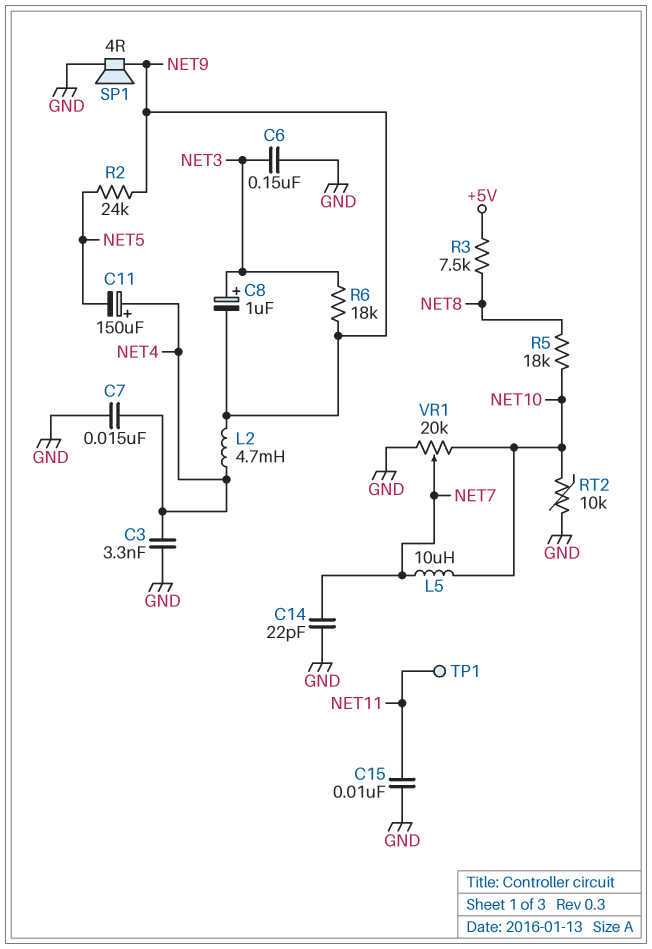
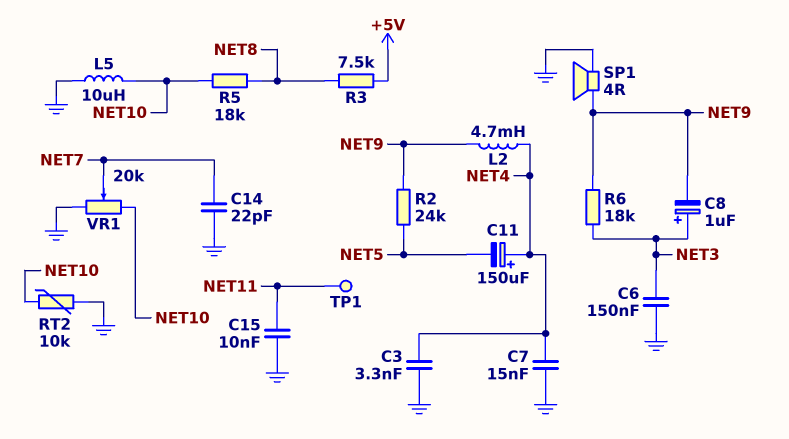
L5: 10uH (NET7, NET10) -> 10uH (GND, NET10)

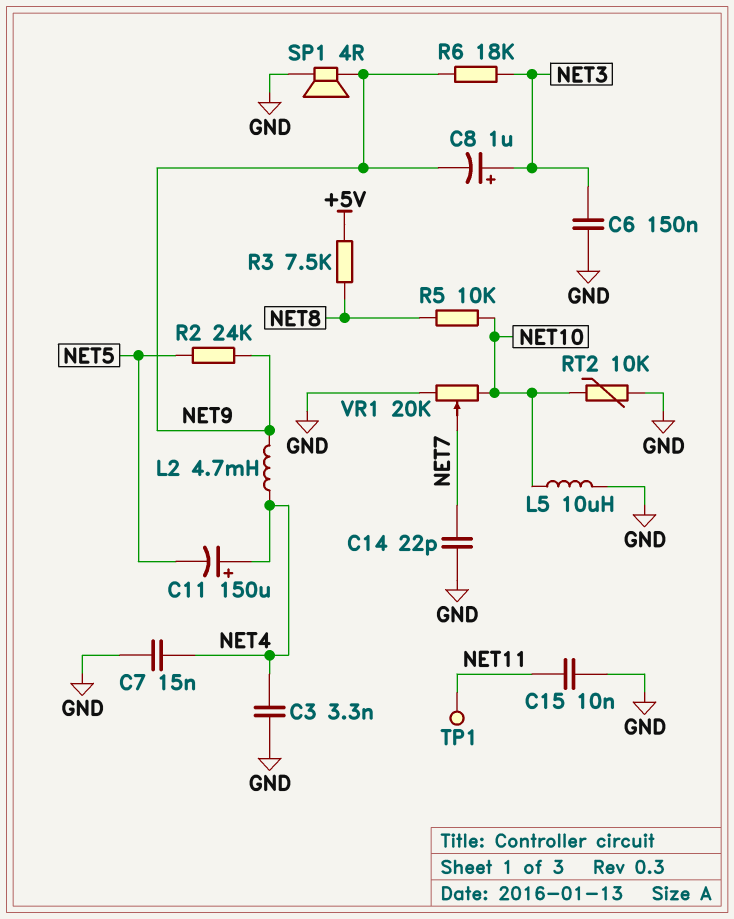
R5: 18k (NET8, NET10) -> 10k (NET8, NET10)

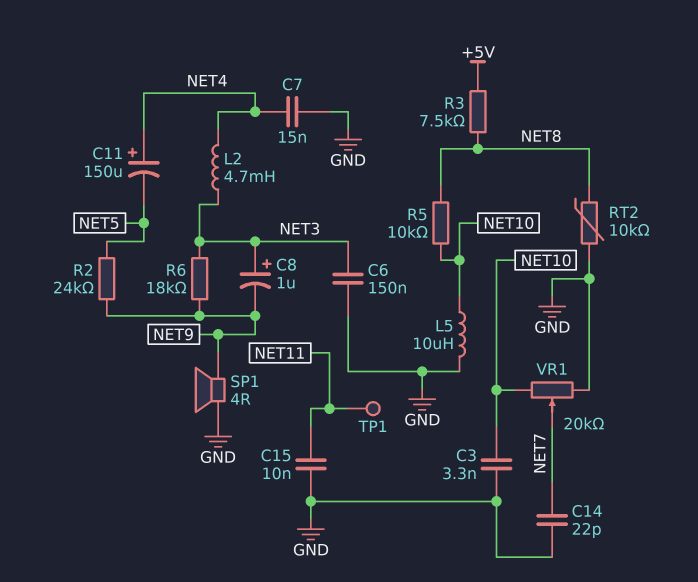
C3: 3.3nF (GND, NET4) -> 3.3nF (GND, NET10)
L2: 4.7mH (NET4, NET9) -> 4.7mH (NET3, NET4)
RT2: 10k (GND, NET10) -> 10k (GND, NET8)

